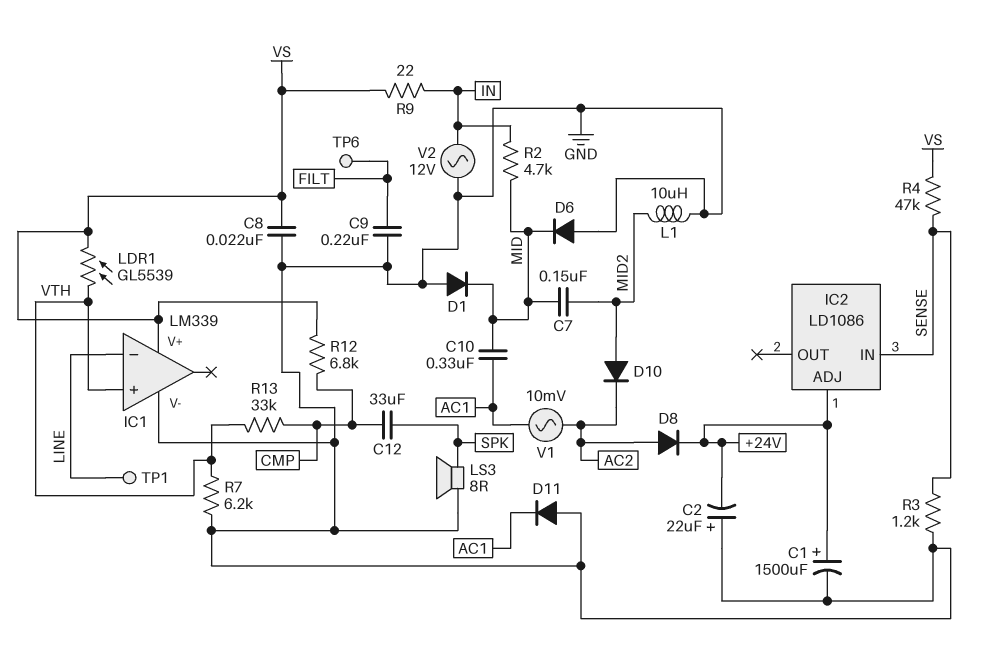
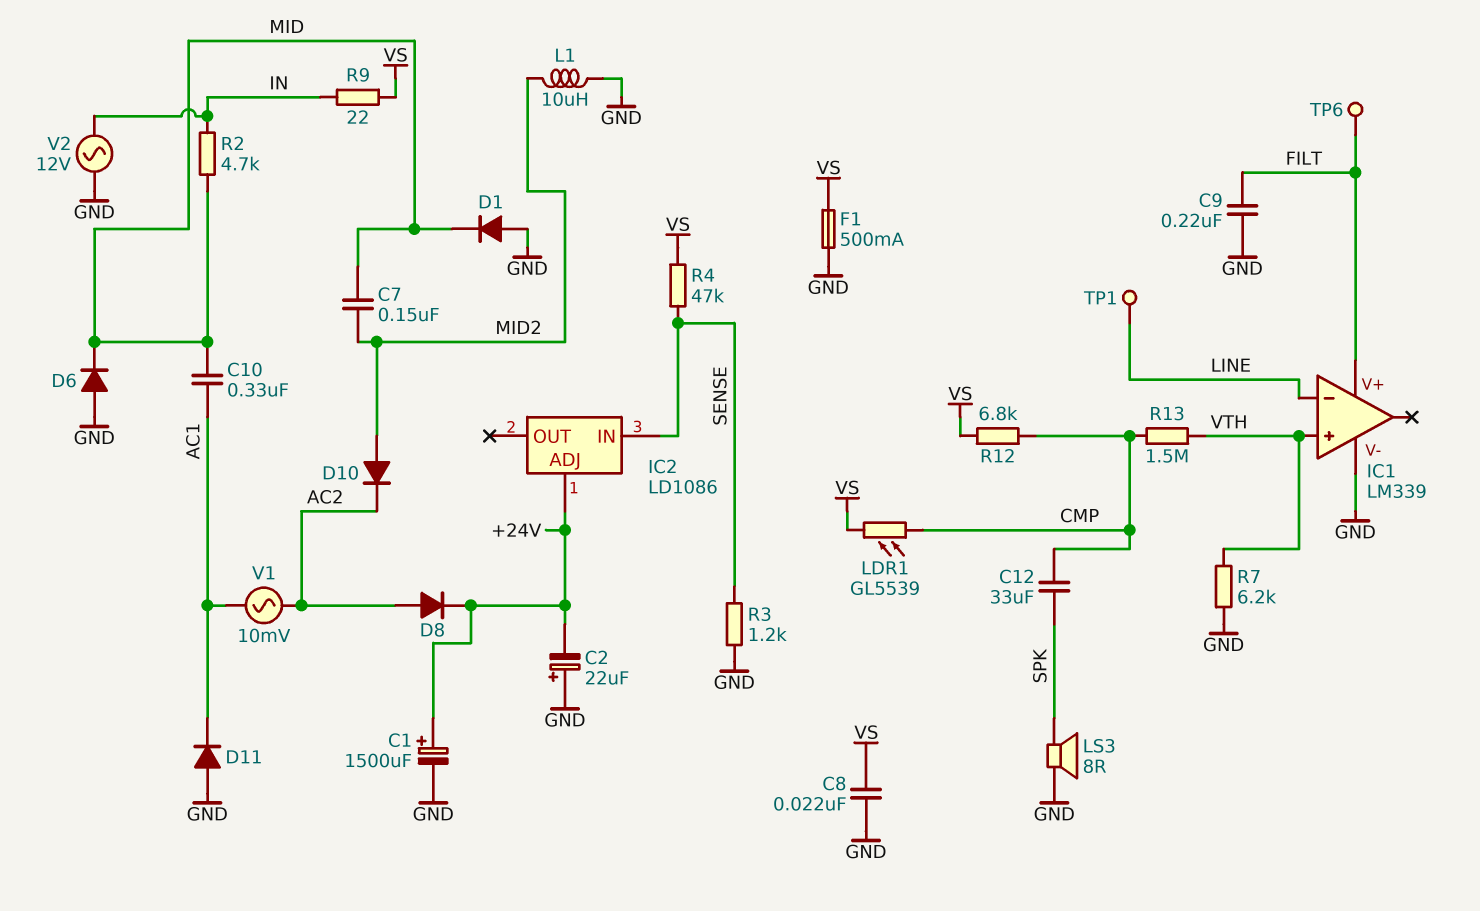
F1: none -> 500mA (GND, VS)
IC1 pin V+: VS -> FILT
LDR1: GL5539 (VS, VTH) -> GL5539 (CMP, VS)
R13: 33k (CMP, VTH) -> 1.5M (CMP, VTH)

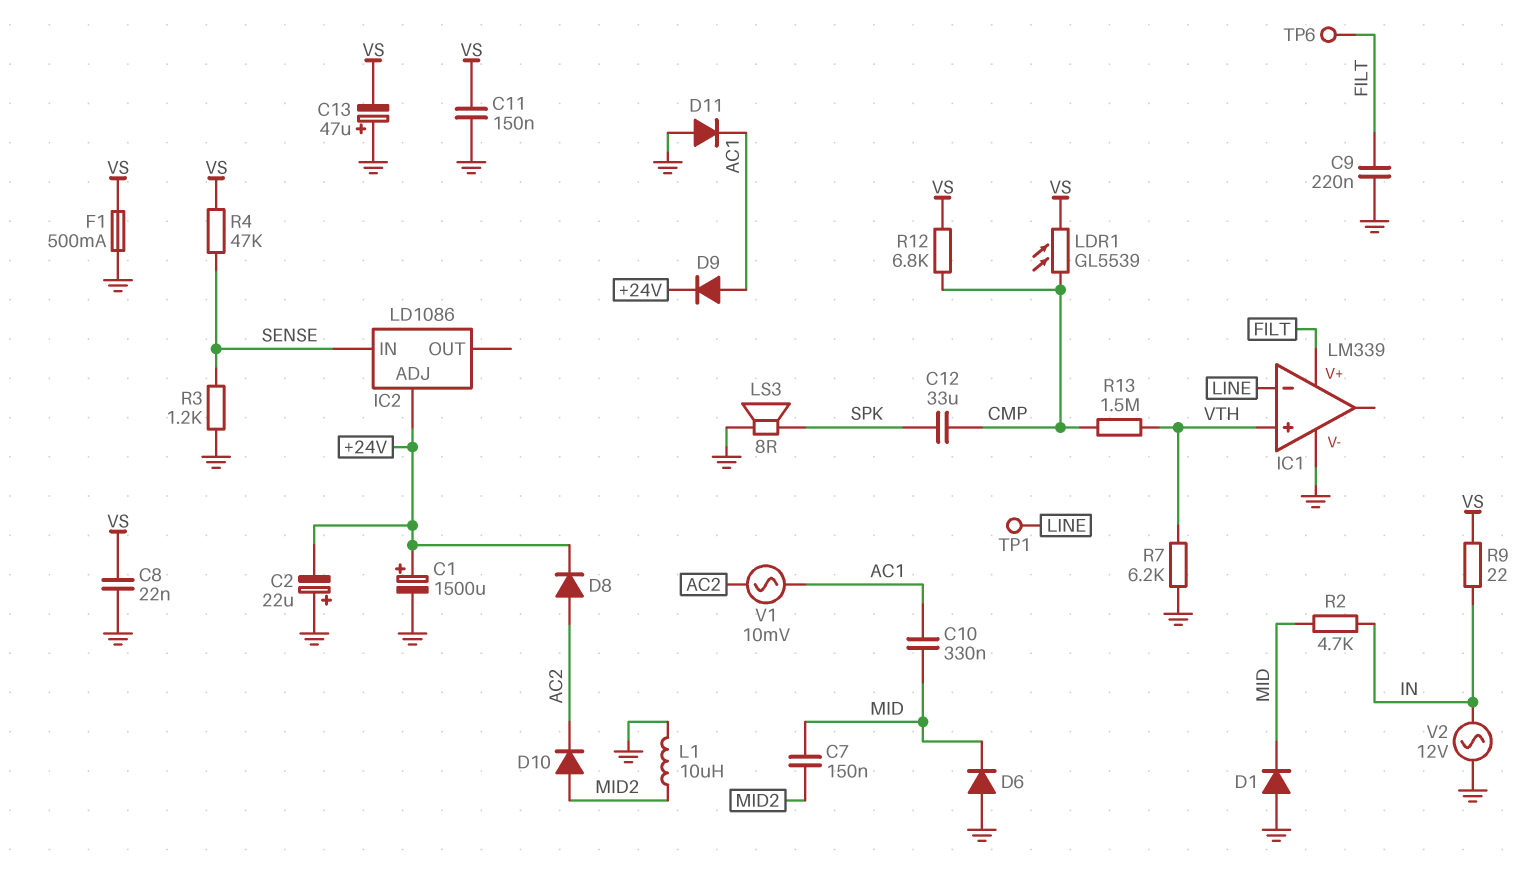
C11: none -> 150nF (GND, VS)
C13: none -> 47uF (plus GND, minus VS)
D9: none -> diode (A AC1, K +24V)

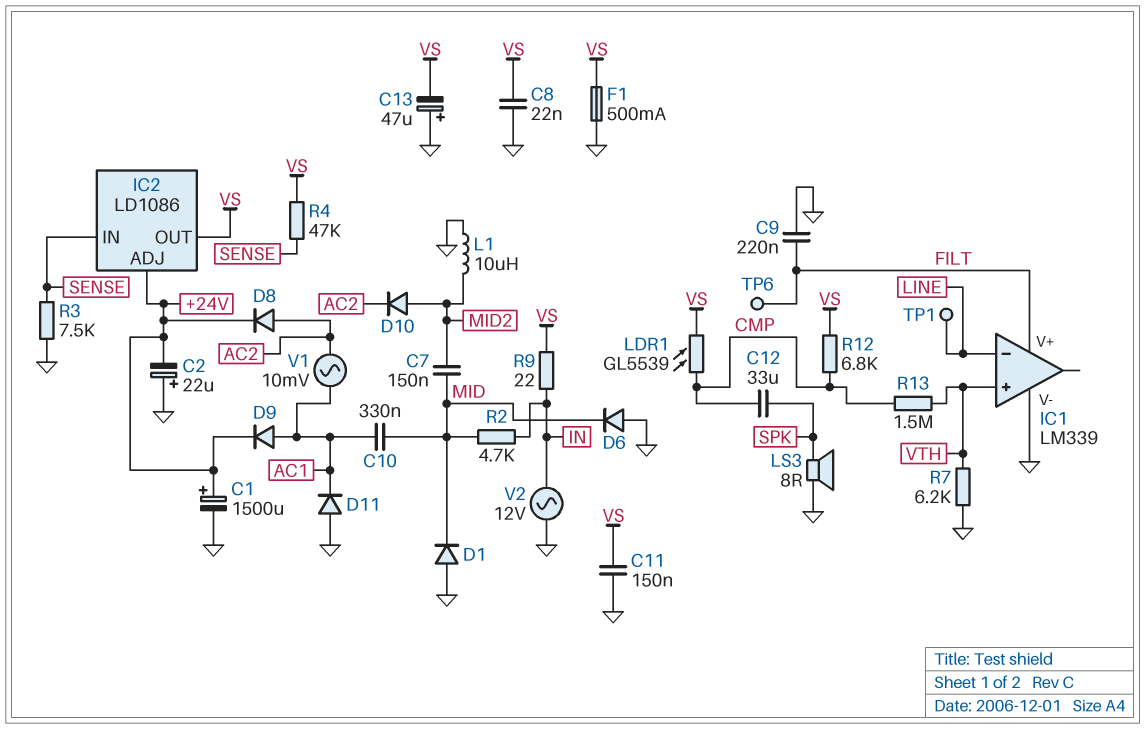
IC2 pin OUT: none -> VS
R3: 1.2k (GND, SENSE) -> 7.5k (GND, SENSE)

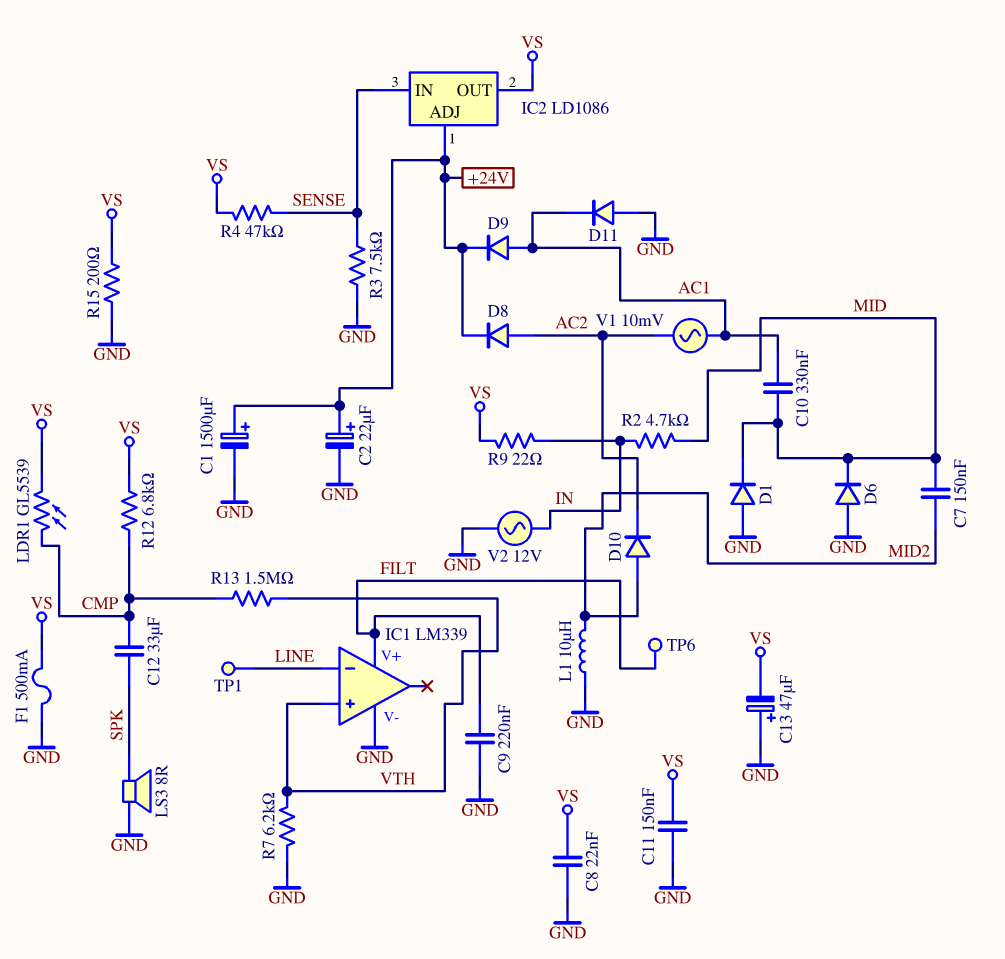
C2: 22uF (plus GND, minus +24V) -> 22uF (plus +24V, minus GND)
R15: none -> 200 (GND, VS)

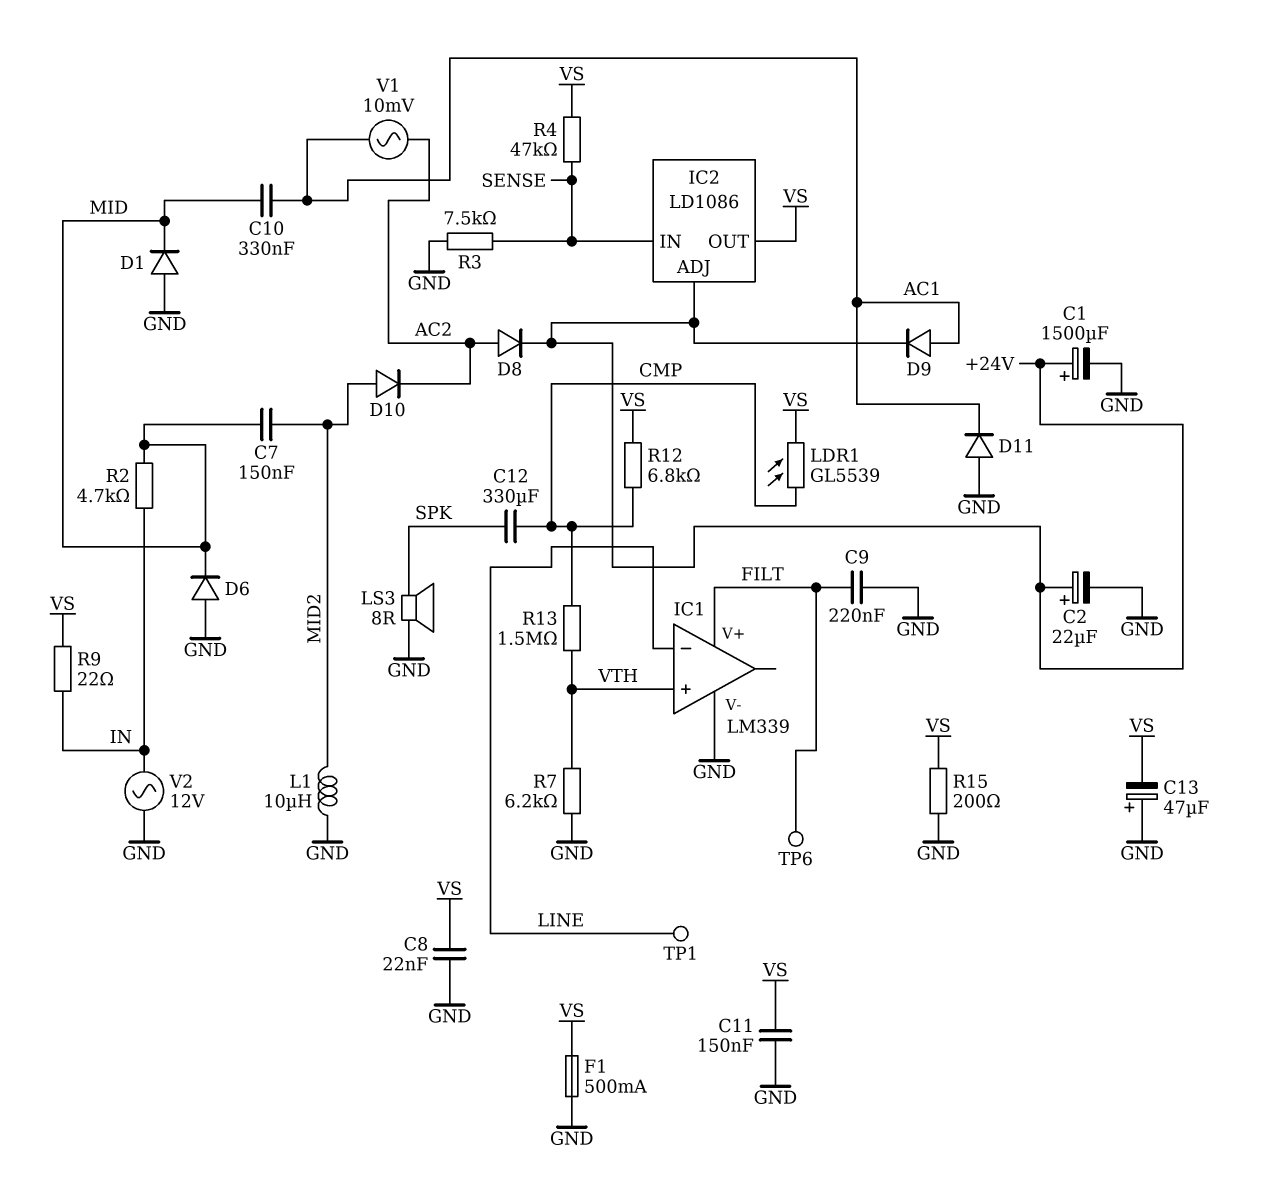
C12: 33uF (CMP, SPK) -> 330uF (CMP, SPK)

